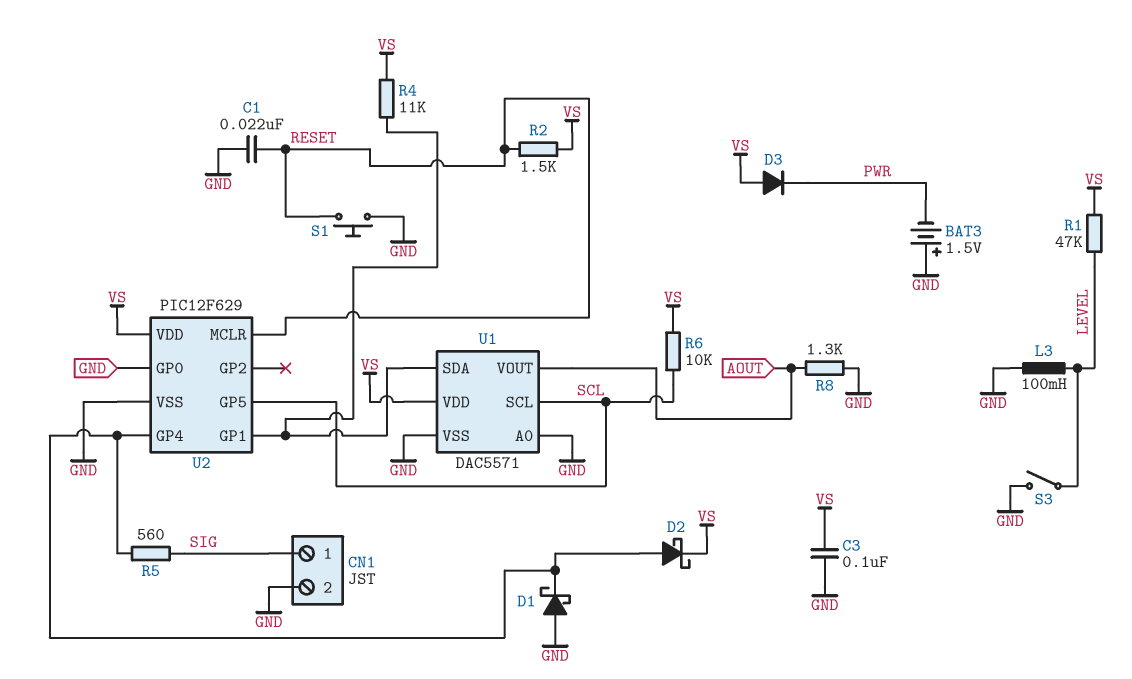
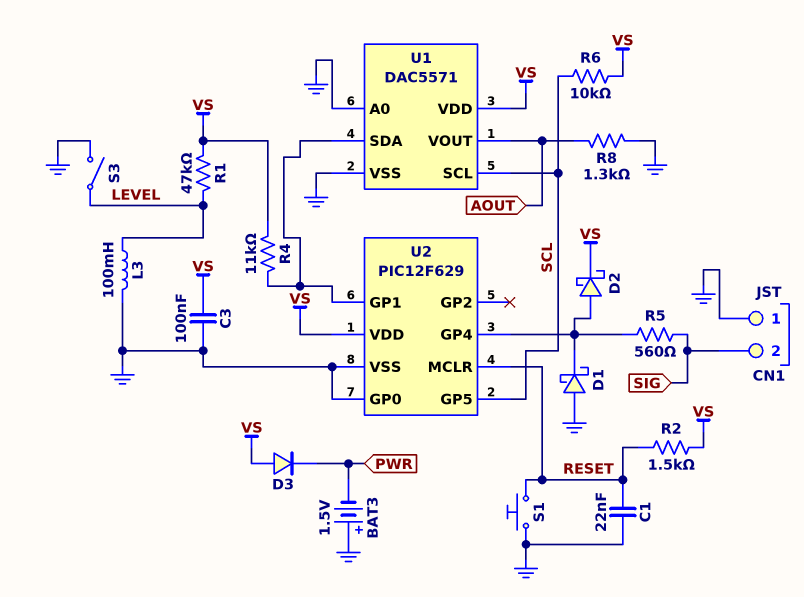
CN1 pin 1: SIG -> GND
CN1 pin 2: GND -> SIG

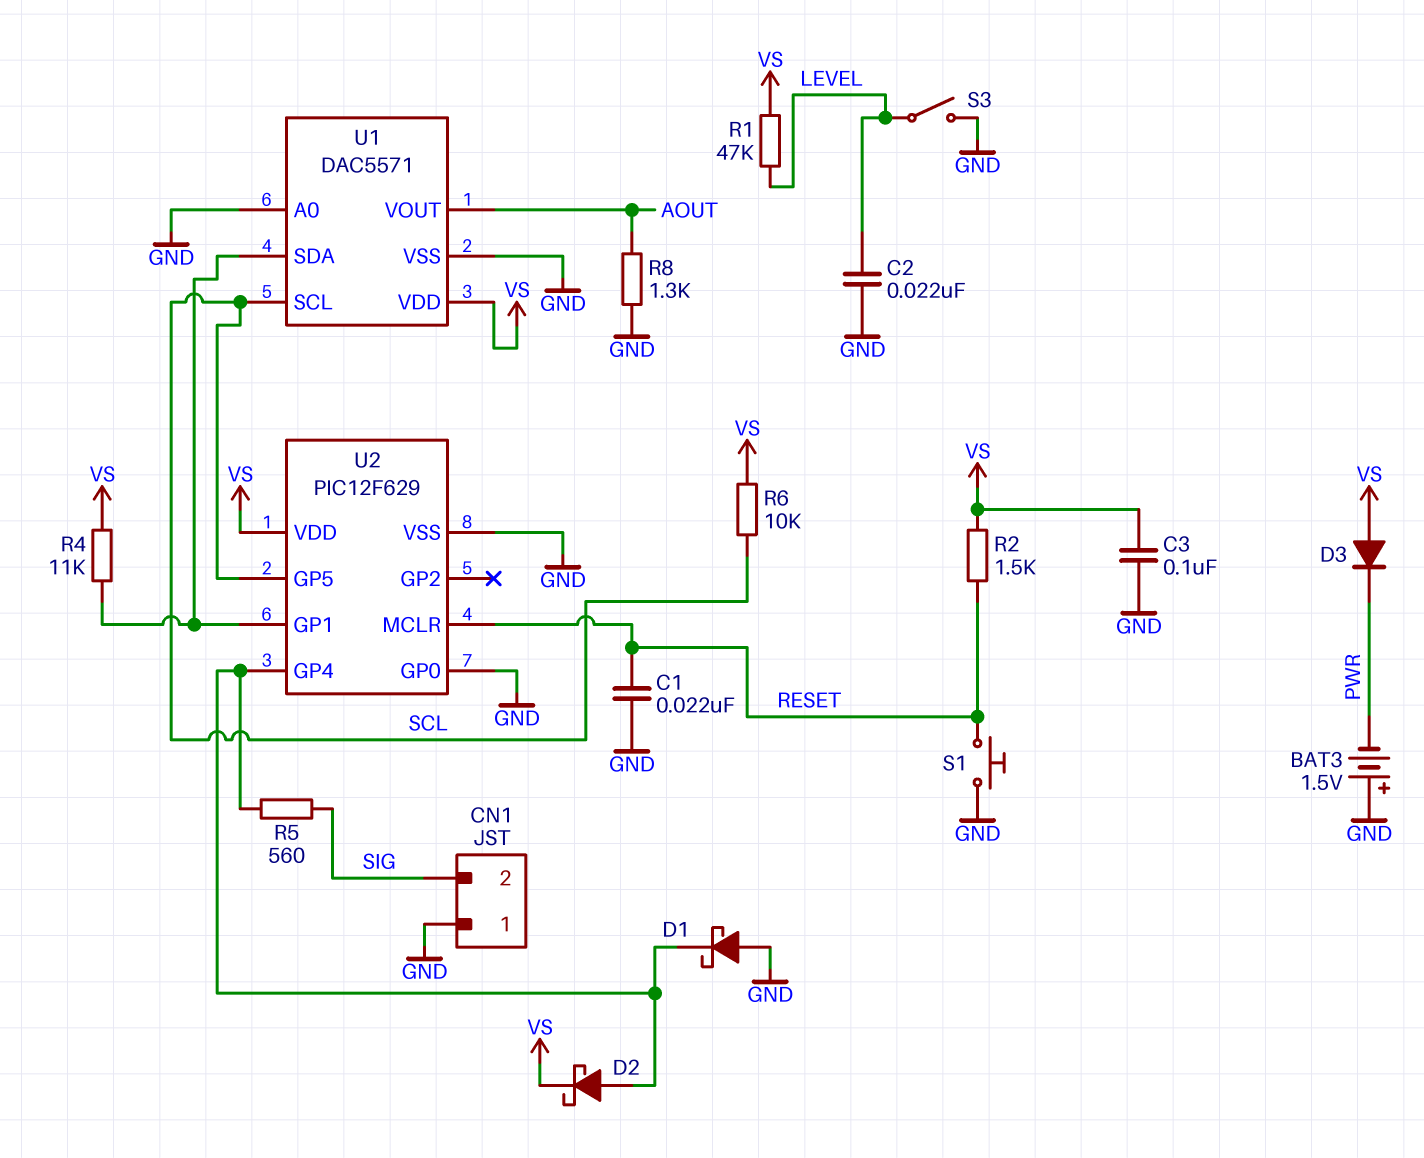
C2: none -> 22nF (GND, LEVEL)
L3: 100mH (GND, LEVEL) -> none

